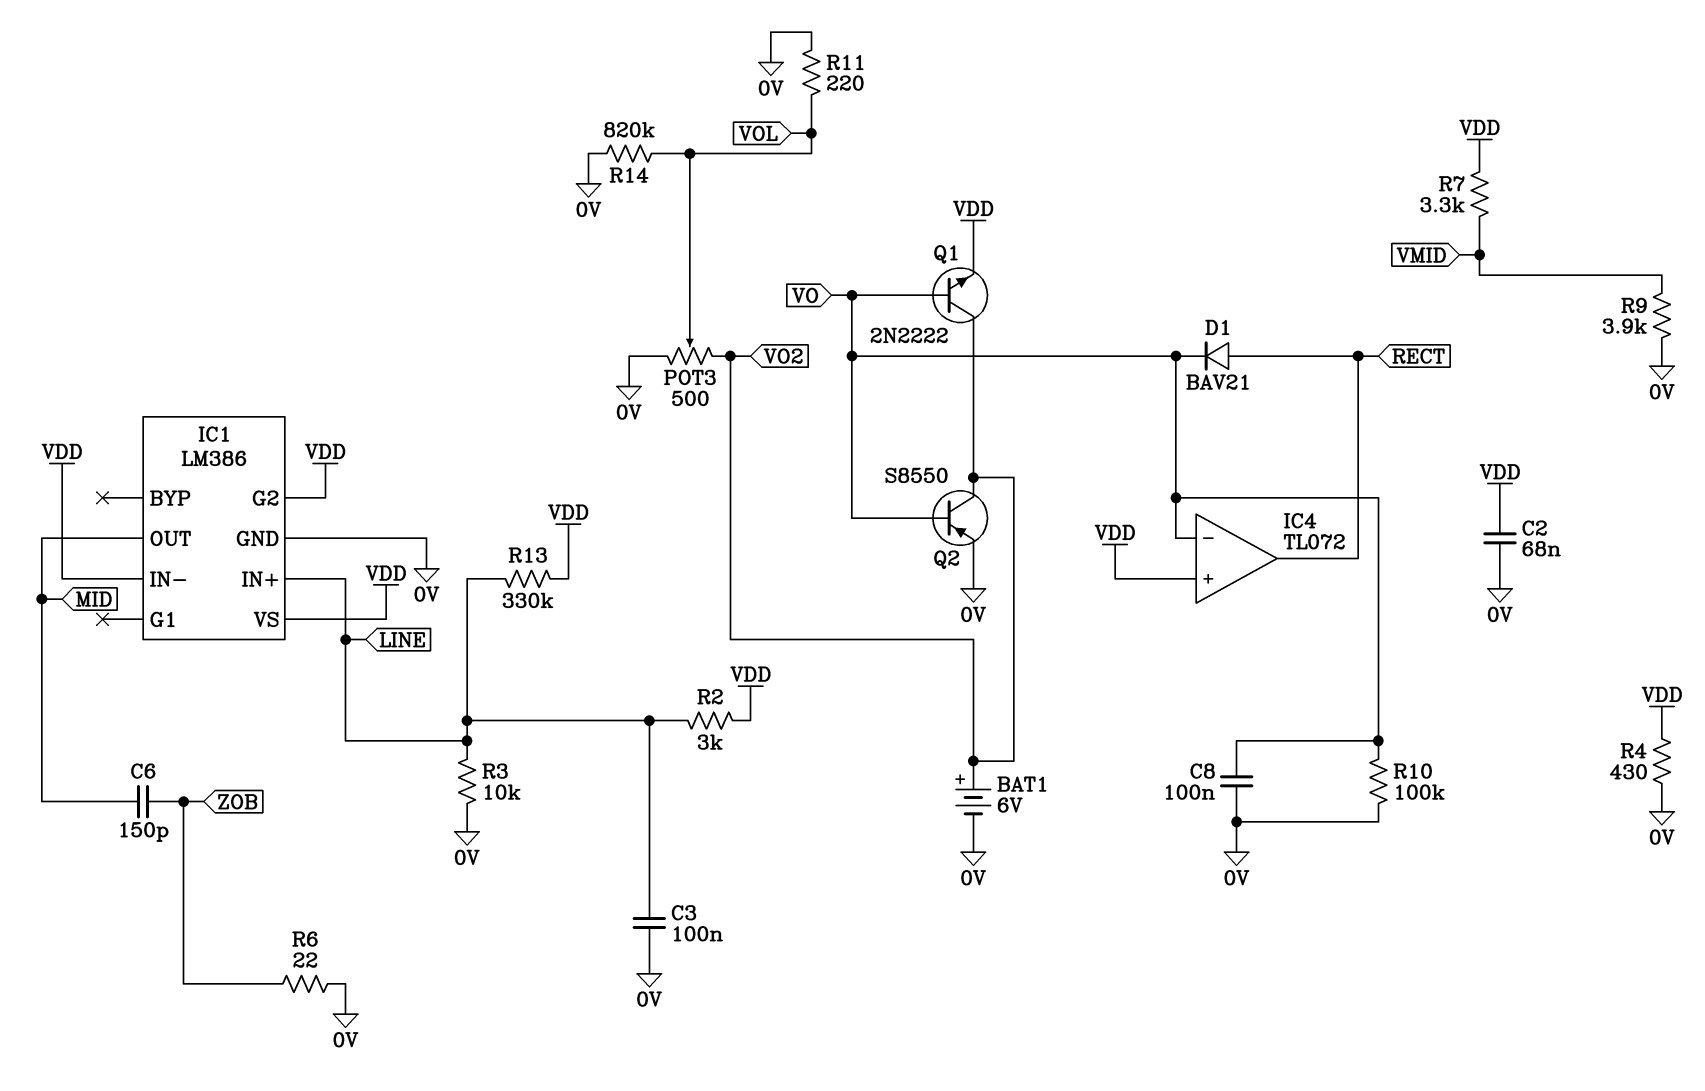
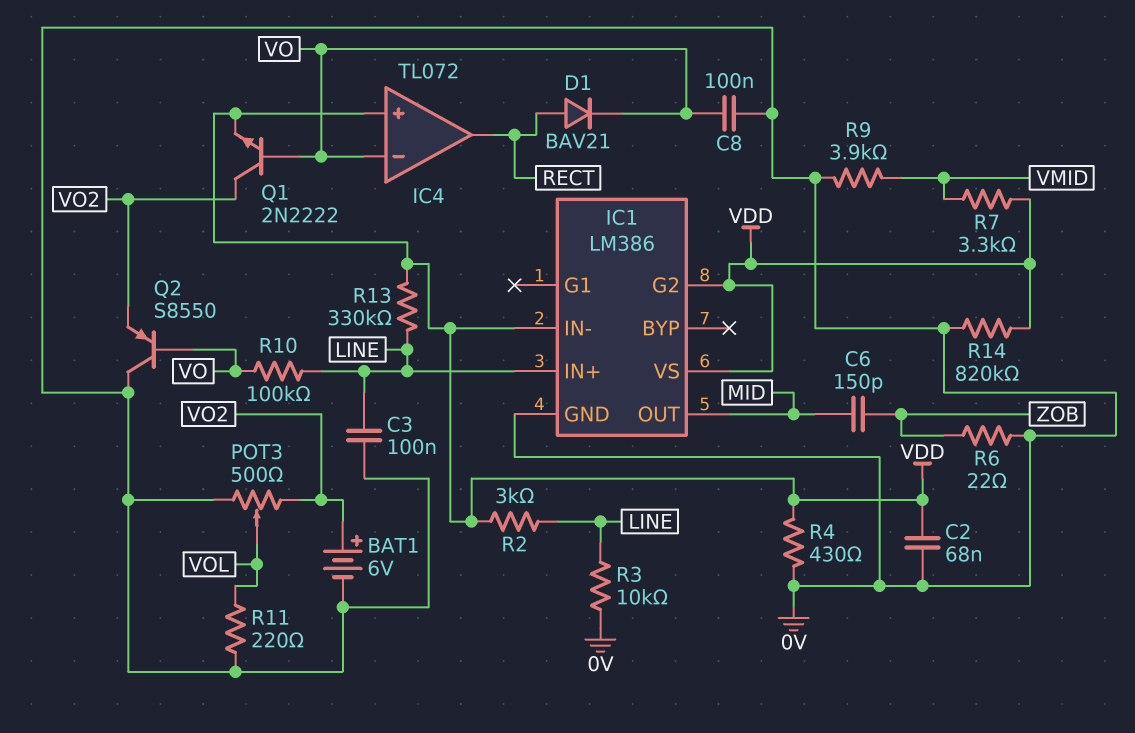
Q2: PNP S8550 (B VO, C VO2, E 0V) -> PNP S8550 (B VO, C 0V, E VO2)
R10: 100k (0V, VO) -> 100k (LINE, VO)
R14: 820k (0V, VOL) -> 820k (0V, VDD)

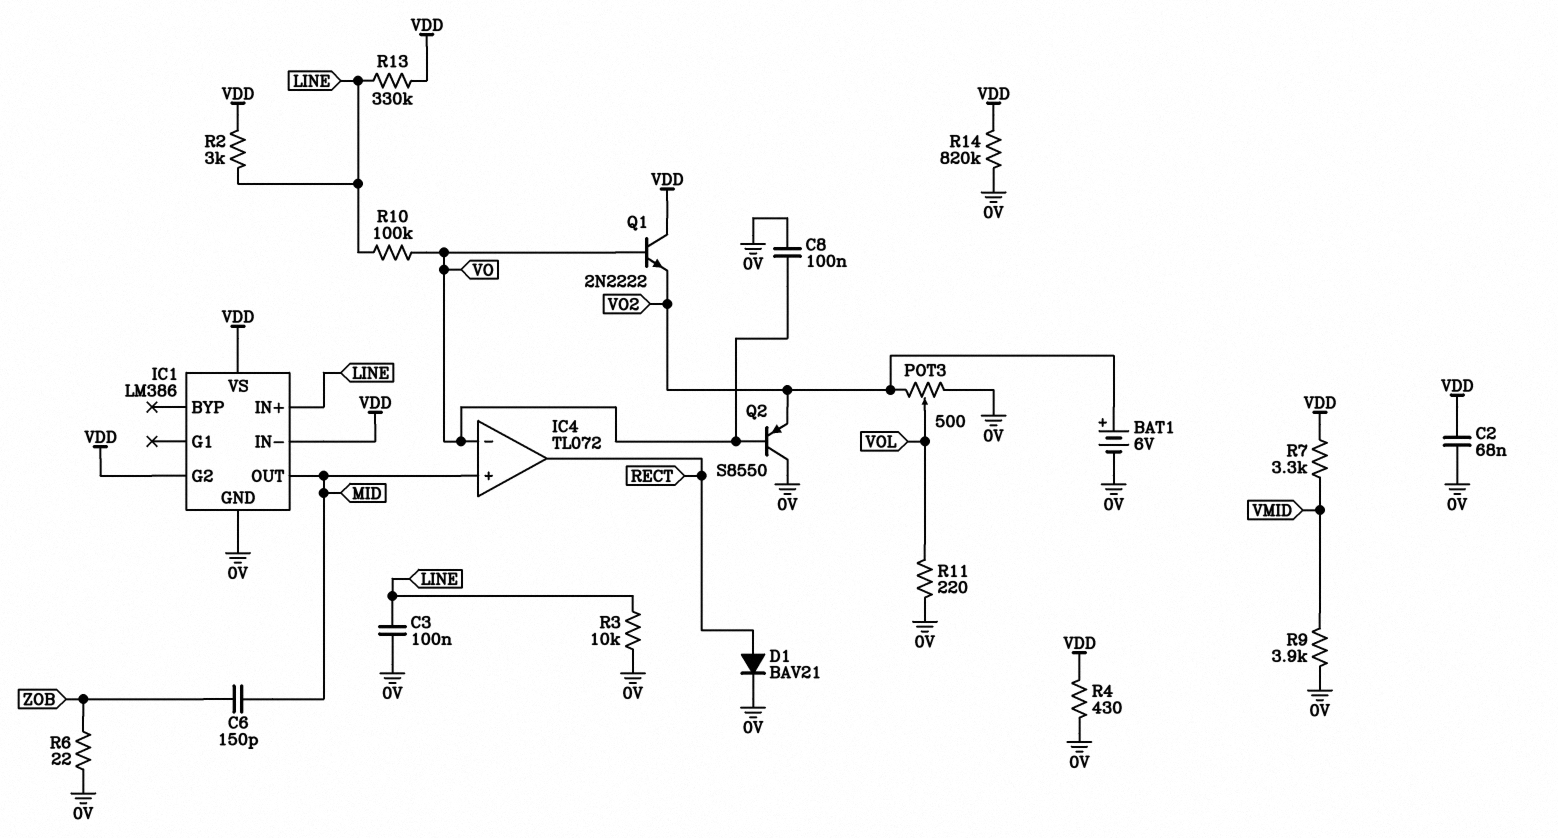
D1: diode BAV21 (A RECT, K VO) -> diode BAV21 (A RECT, K 0V)
IC4 pin in+: VDD -> MID
Q1: NPN 2N2222 (B VO, C VO2, E VDD) -> NPN 2N2222 (B VO, C VDD, E VO2)

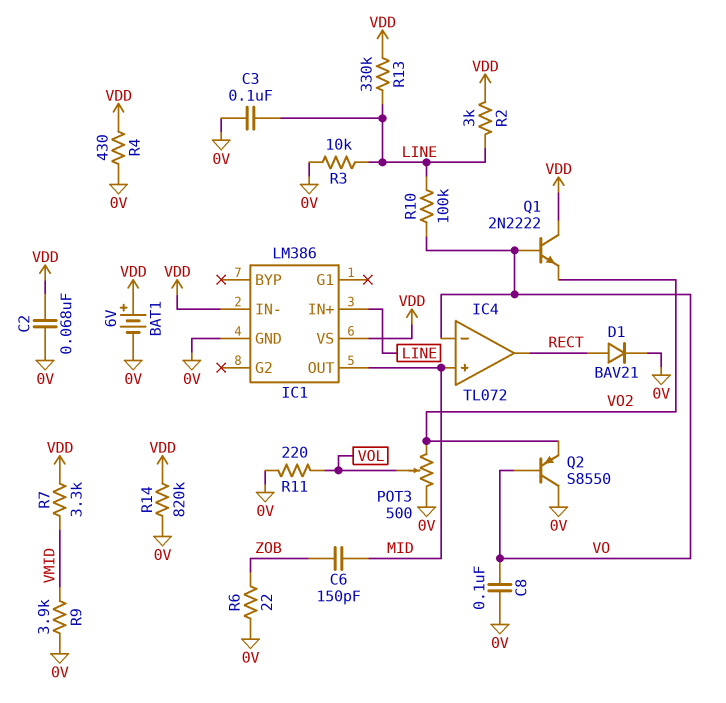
BAT1: 6V (plus VO2, minus 0V) -> 6V (plus VDD, minus 0V)
IC1 pin G2: VDD -> none

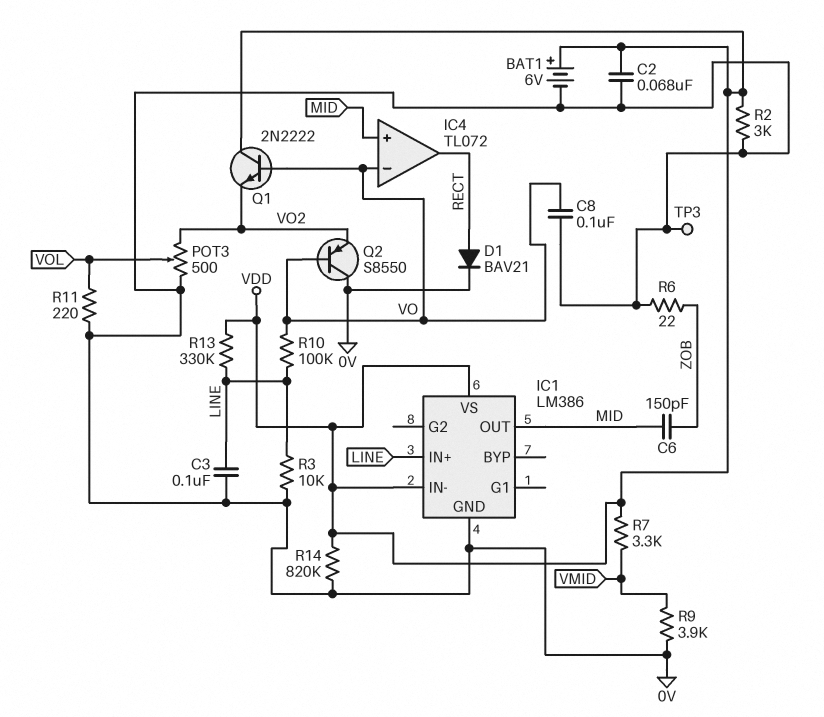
R2: 3k (LINE, VDD) -> 3k (0V, VDD)
R4: 430 (0V, VDD) -> none
TP3: none -> test point (0V)

